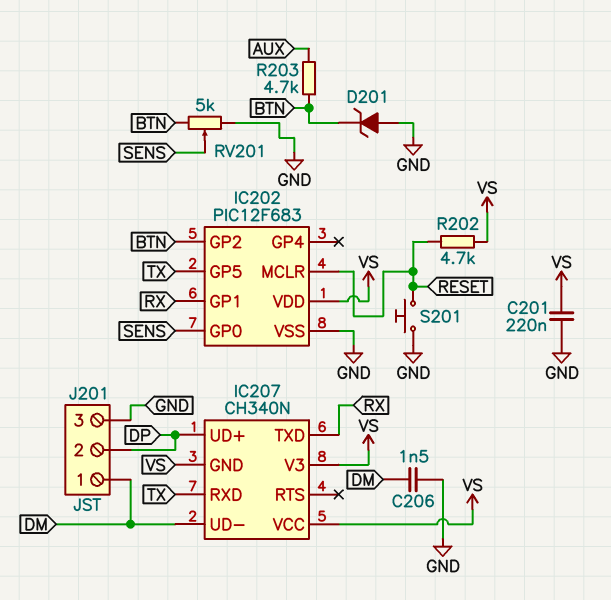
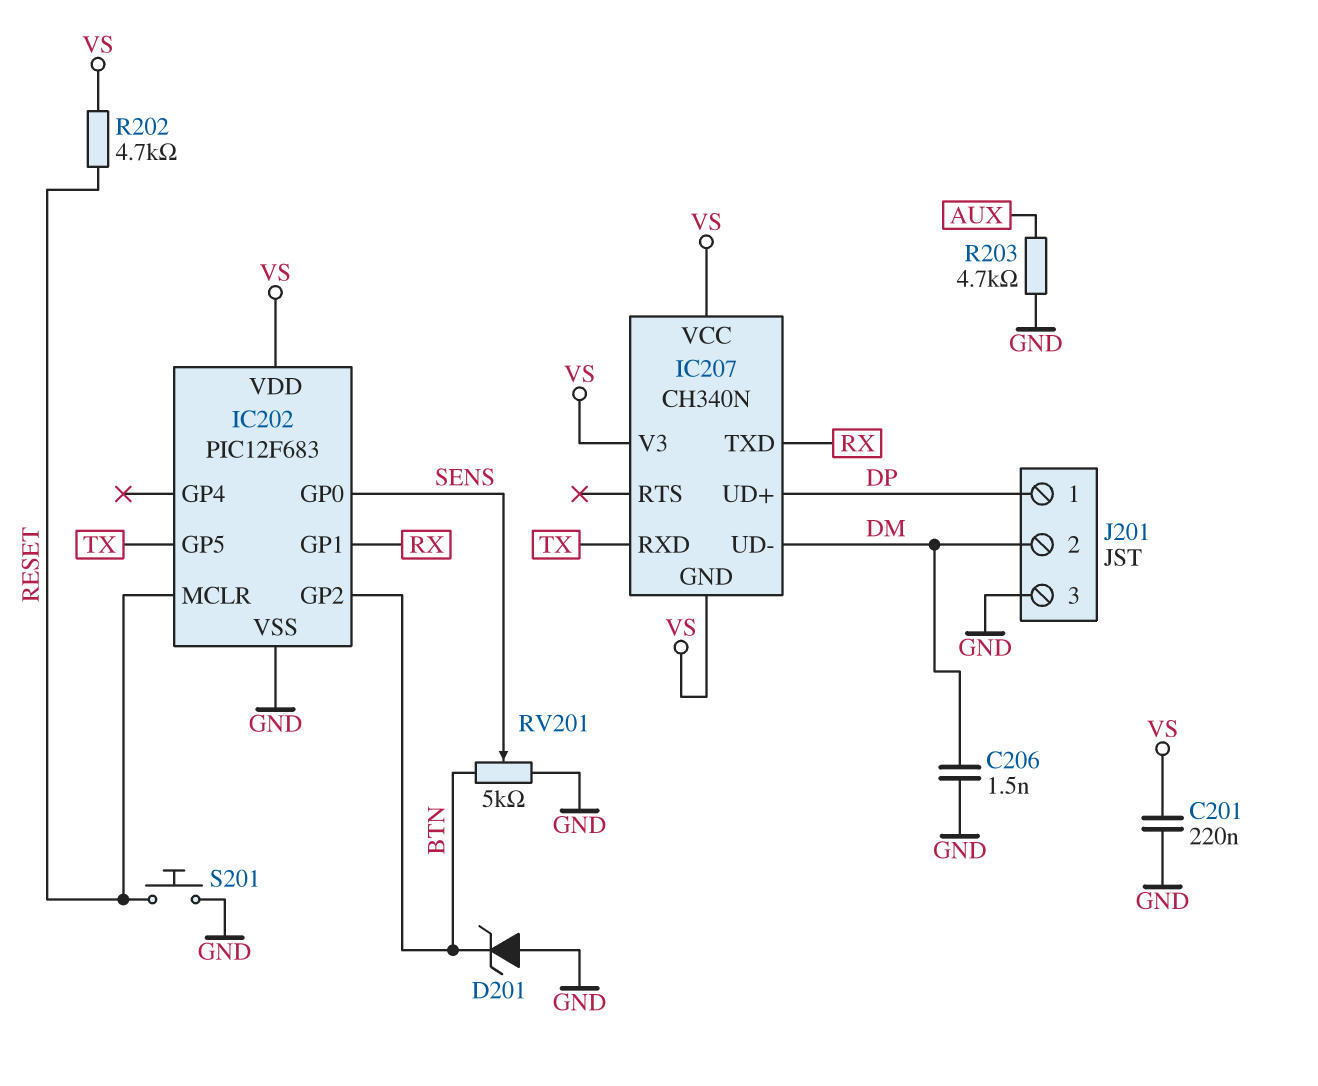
J201 pin 1: DM -> DP
J201 pin 2: DP -> DM
R203: 4.7k (AUX, BTN) -> 4.7k (AUX, GND)

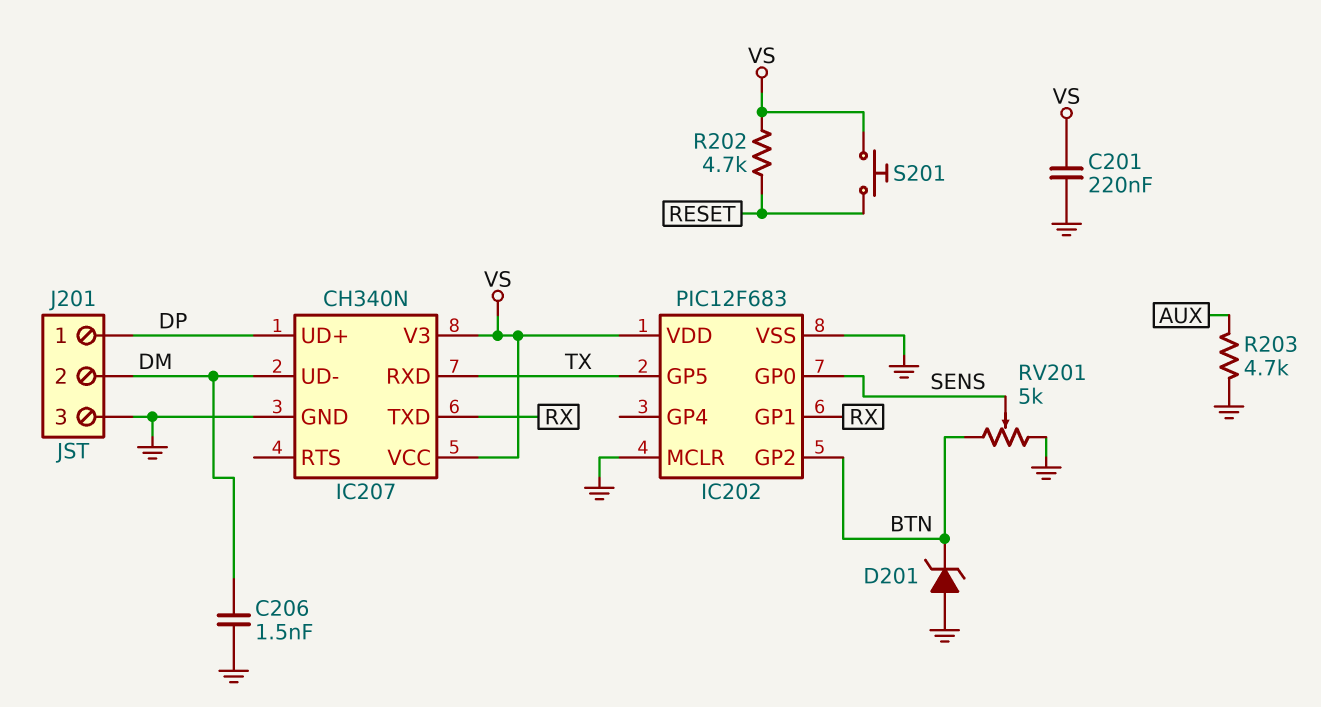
IC202 pin MCLR: RESET -> GND
IC207 pin GND: VS -> GND
S201: button (GND, RESET) -> button (RESET, VS)

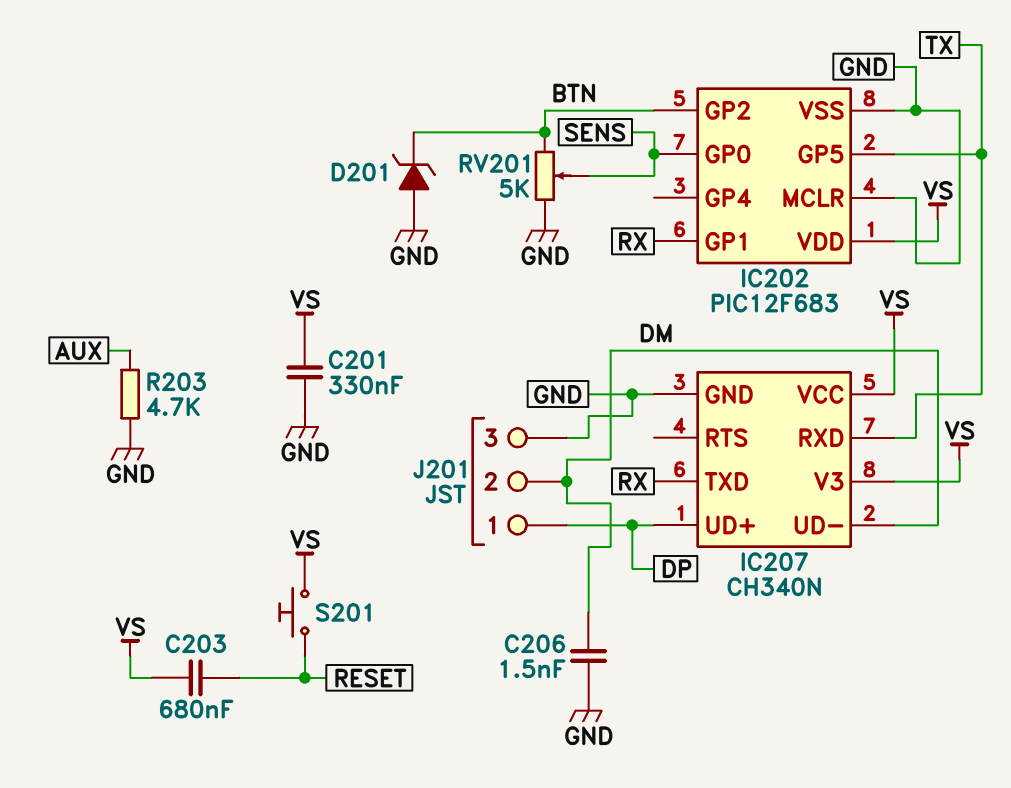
C201: 220nF (GND, VS) -> 330nF (GND, VS)
C203: none -> 680nF (RESET, VS)
R202: 4.7k (RESET, VS) -> none

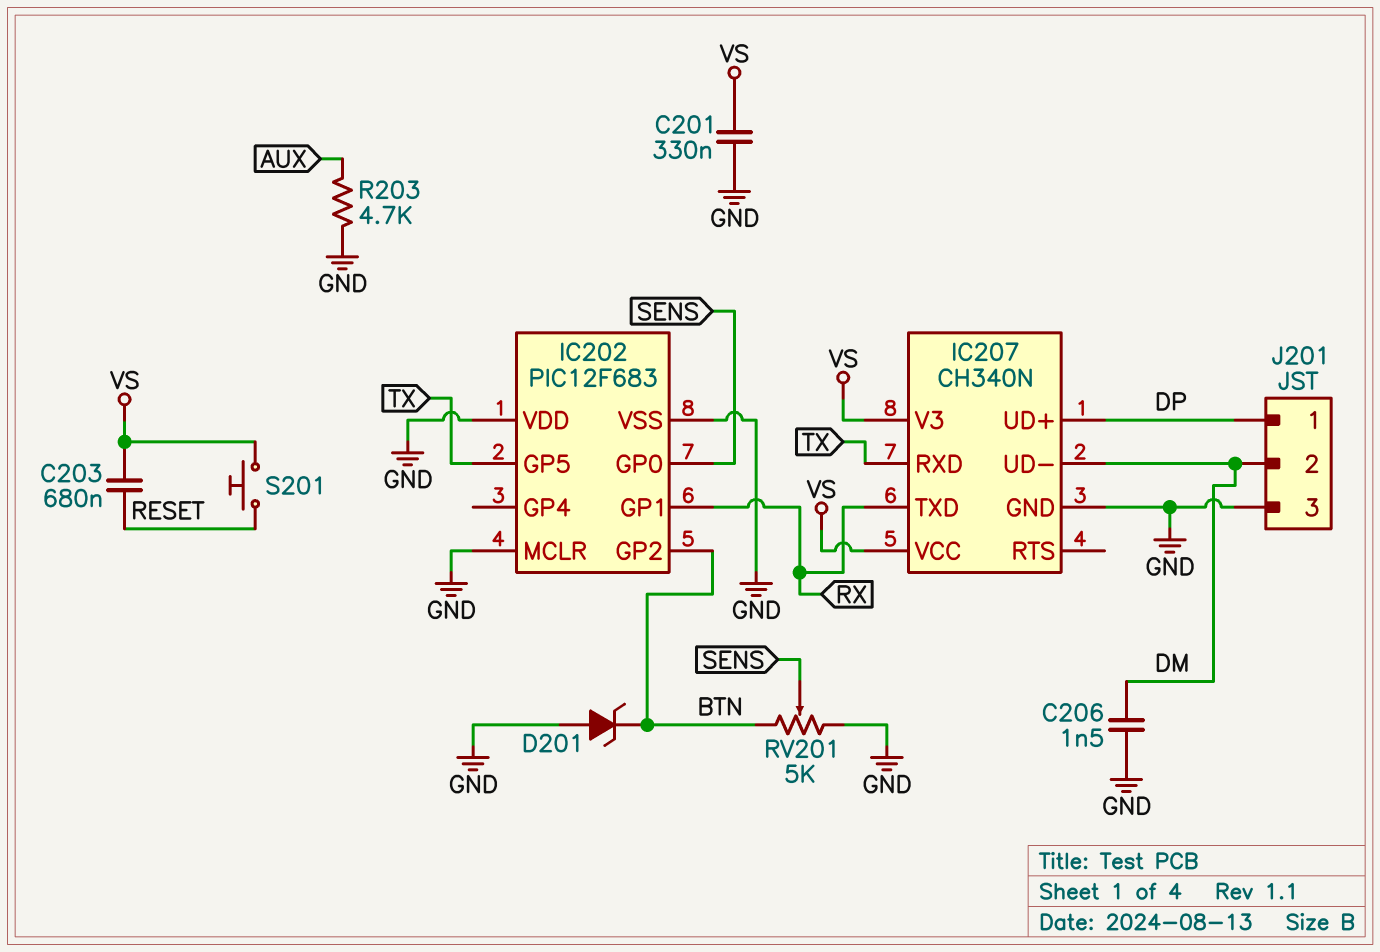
IC202 pin VDD: VS -> GND

